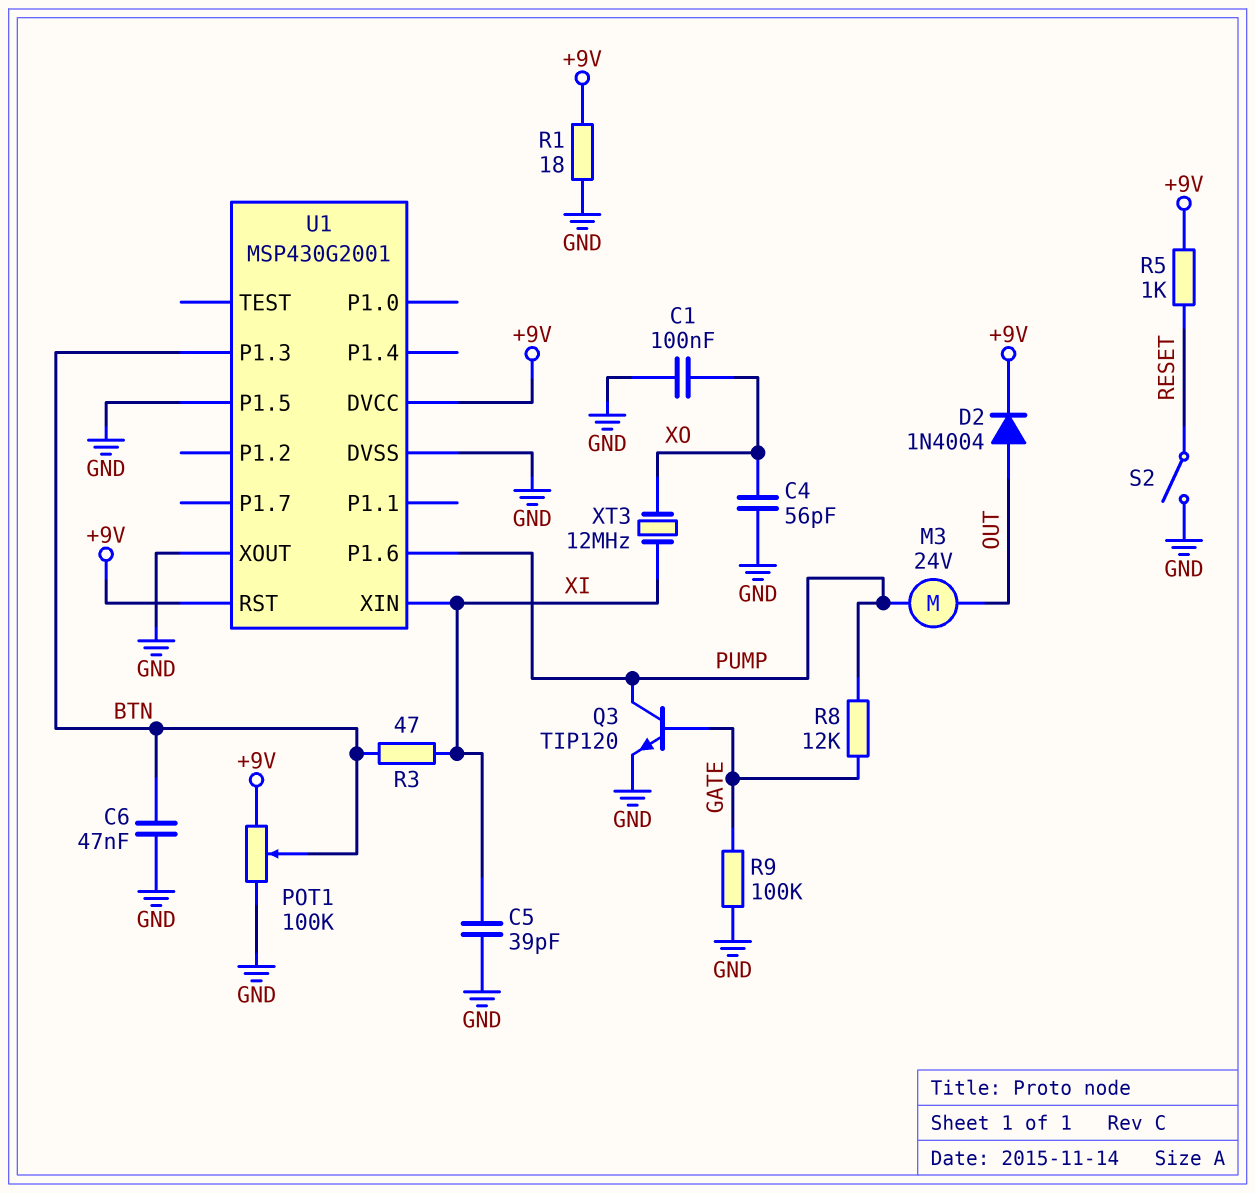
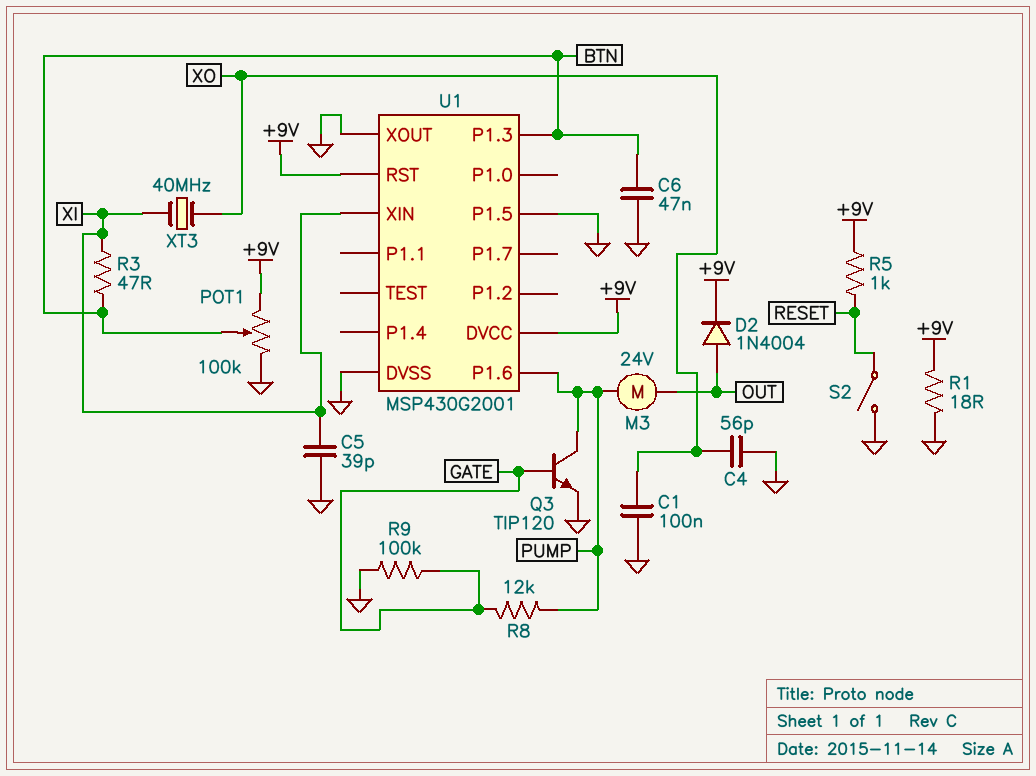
XT3: 12MHz (XI, XO) -> 40MHz (XI, XO)

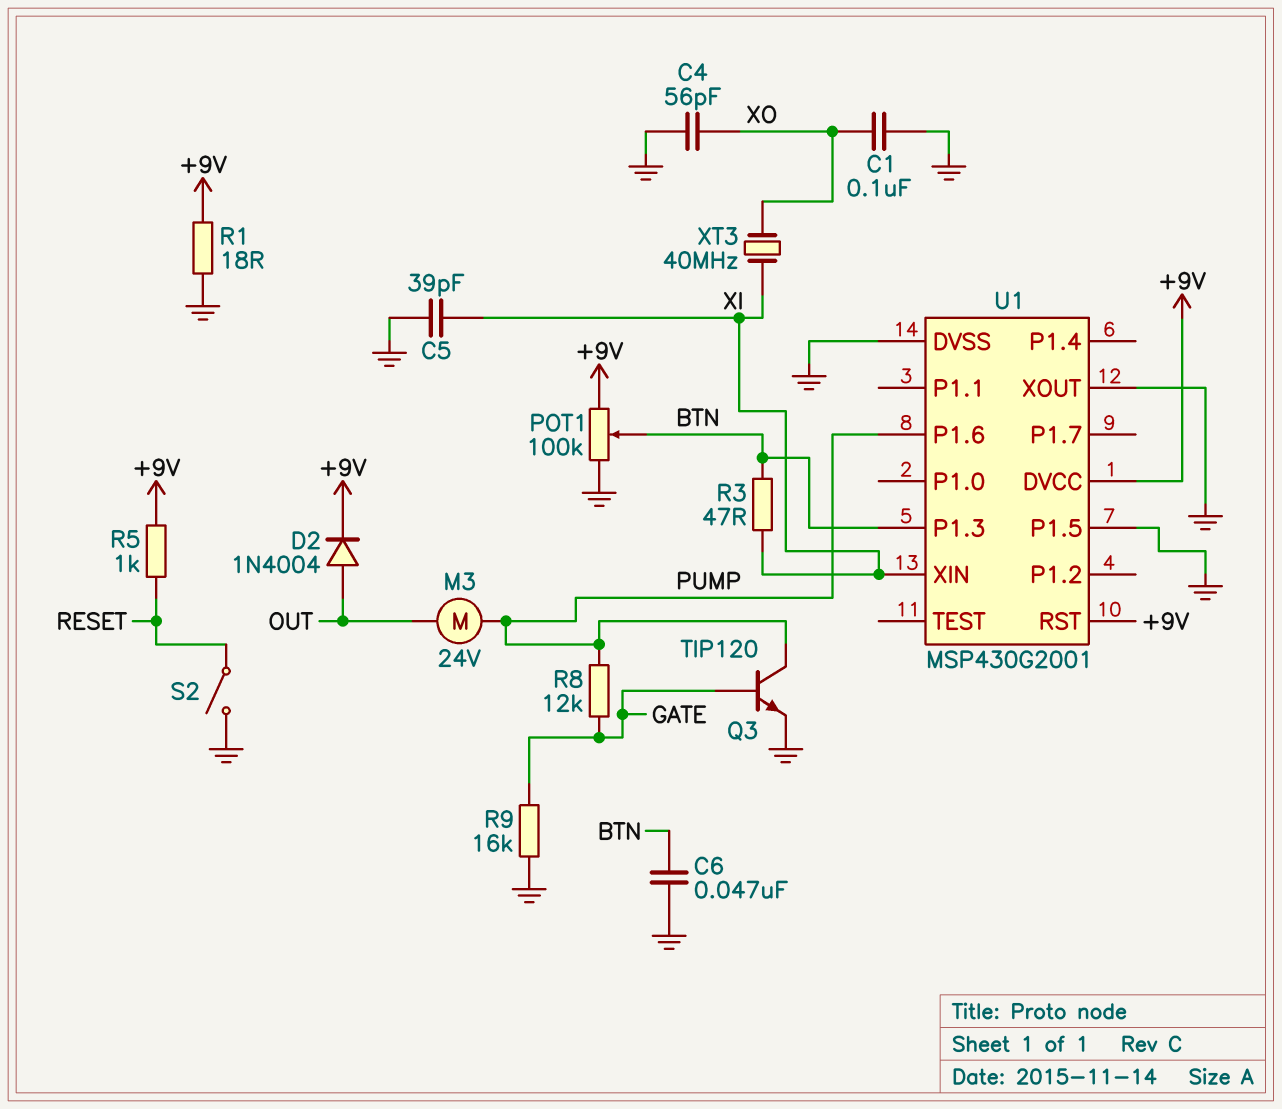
R9: 100k (GATE, GND) -> 16k (GATE, GND)

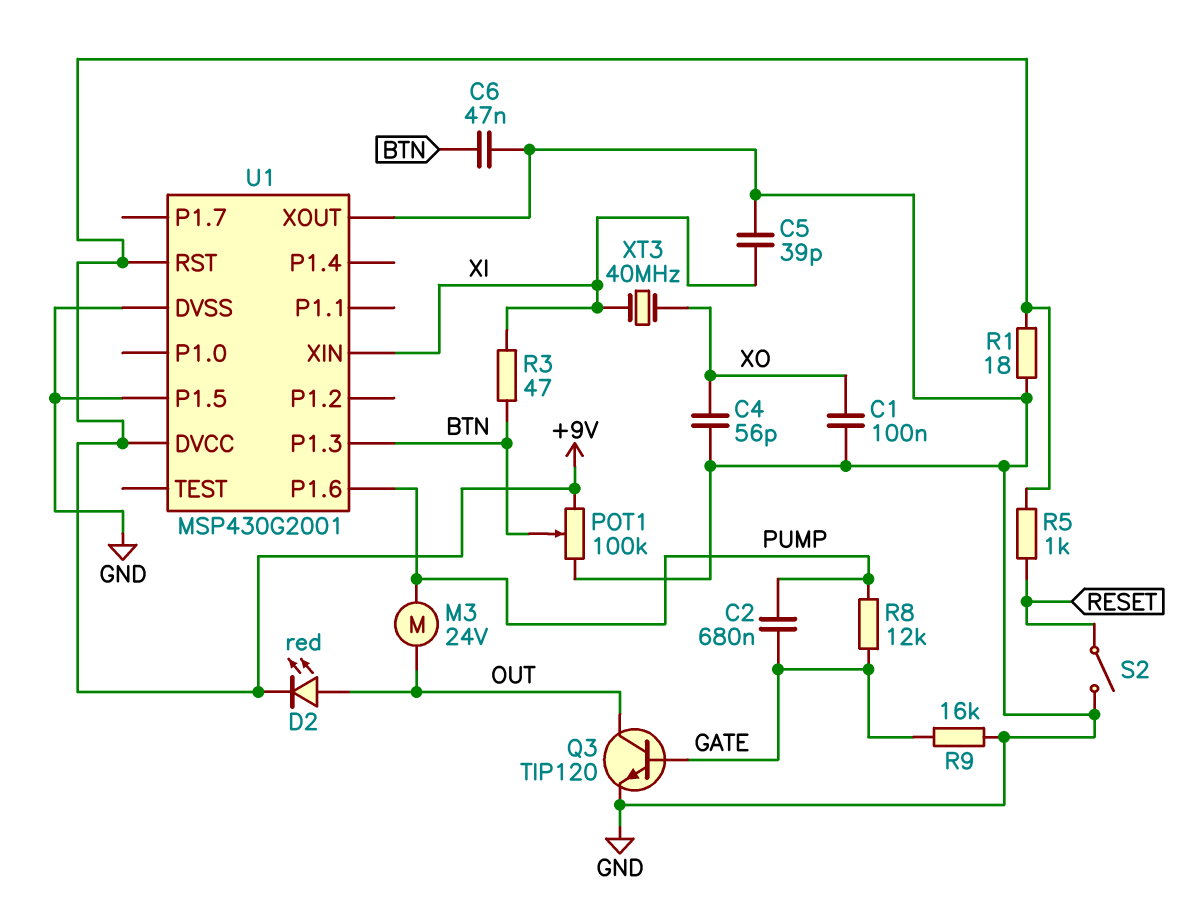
C2: none -> 680nF (GATE, PUMP)
D2: diode 1N4004 (A OUT, K +9V) -> LED red (A OUT, K +9V)
Q3: NPN TIP120 (B GATE, C PUMP, E GND) -> NPN TIP120 (B GATE, C OUT, E GND)

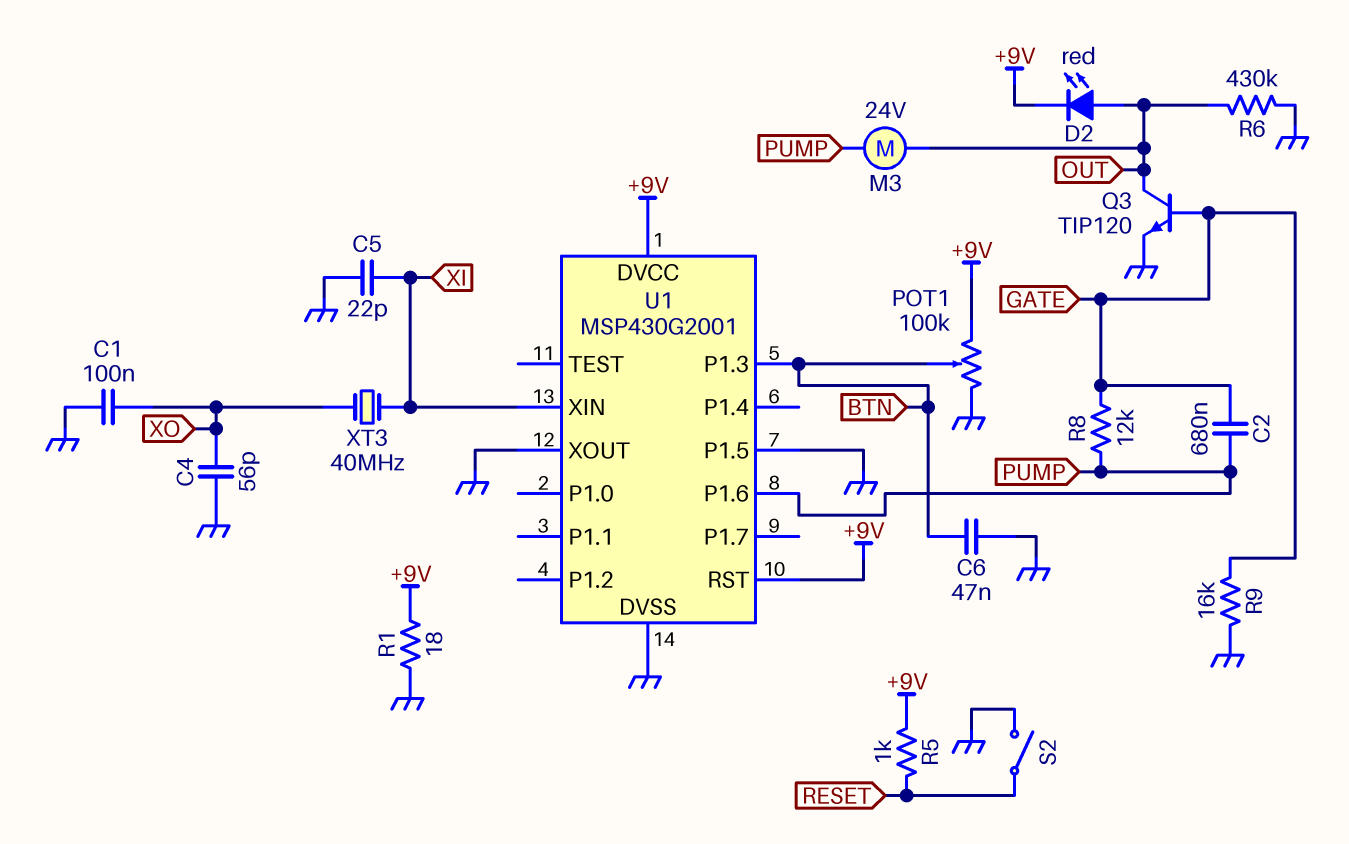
C5: 39pF (GND, XI) -> 22pF (GND, XI)
R3: 47 (BTN, XI) -> none
R6: none -> 430k (GND, OUT)

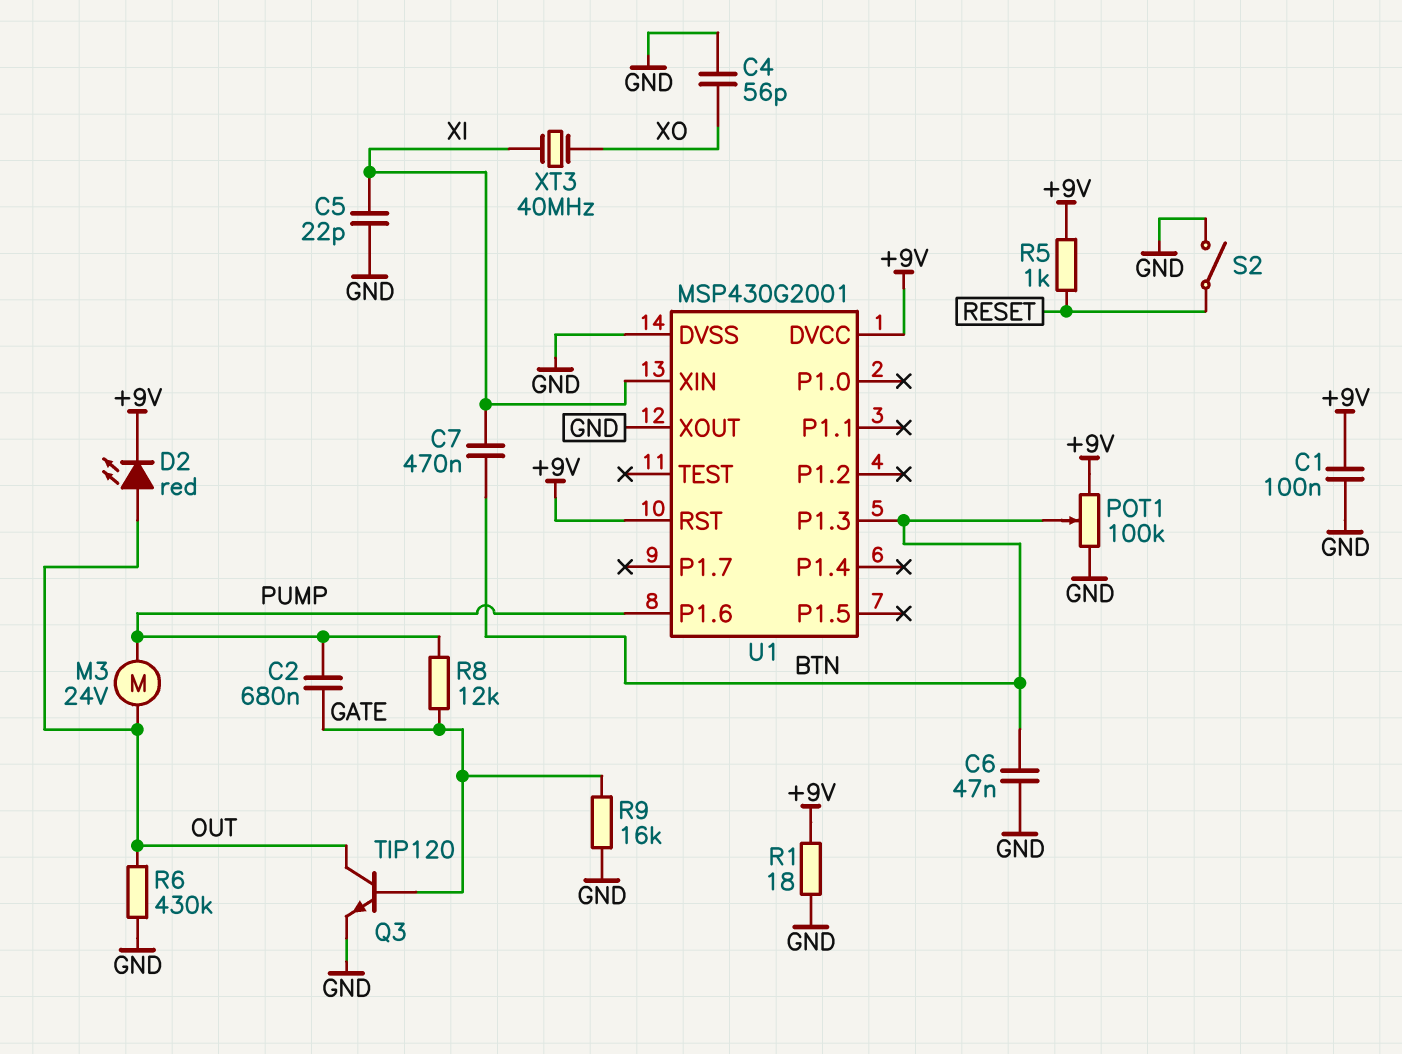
C1: 100nF (GND, XO) -> 100nF (+9V, GND)
C7: none -> 470nF (BTN, XI)
U1 pin P1.5: GND -> none

